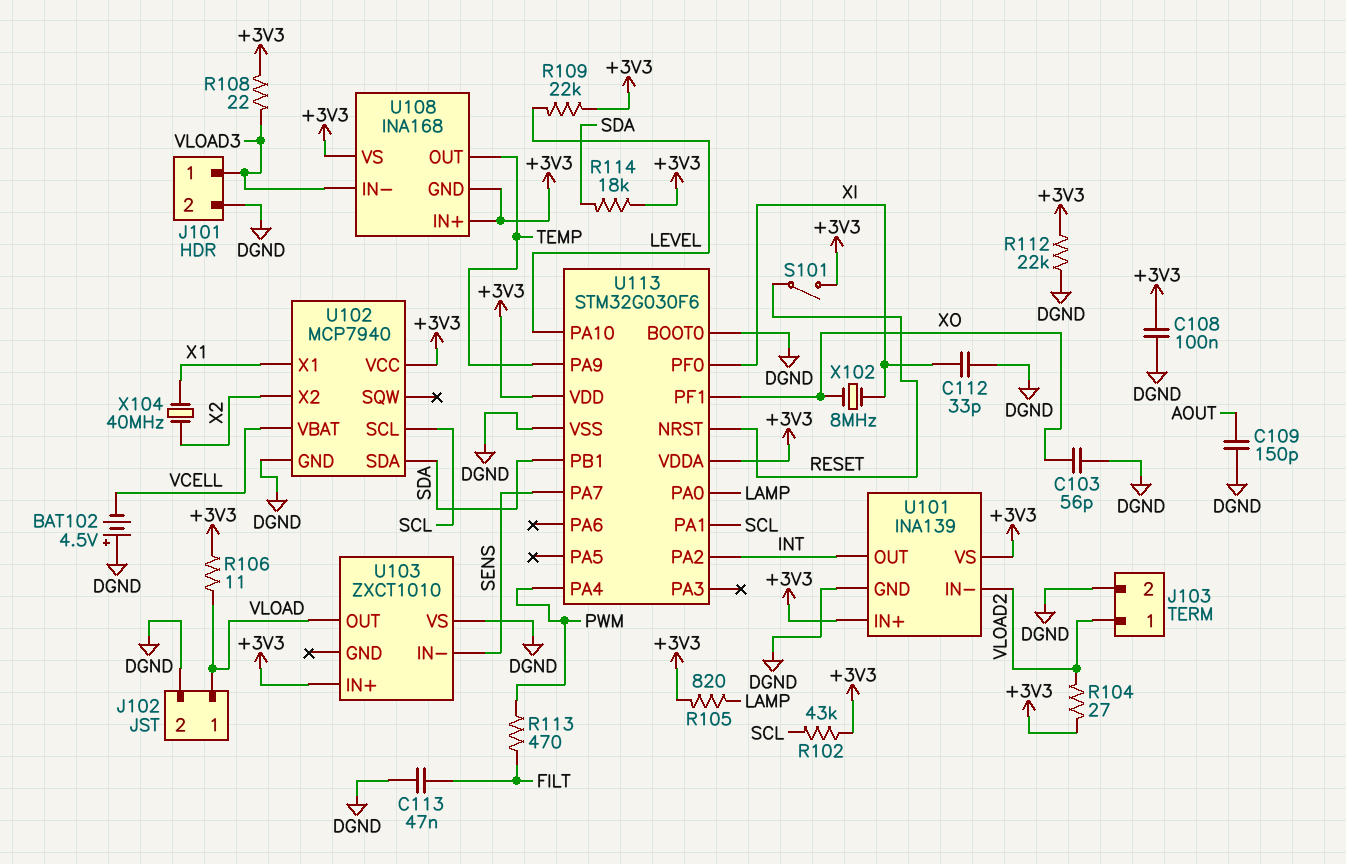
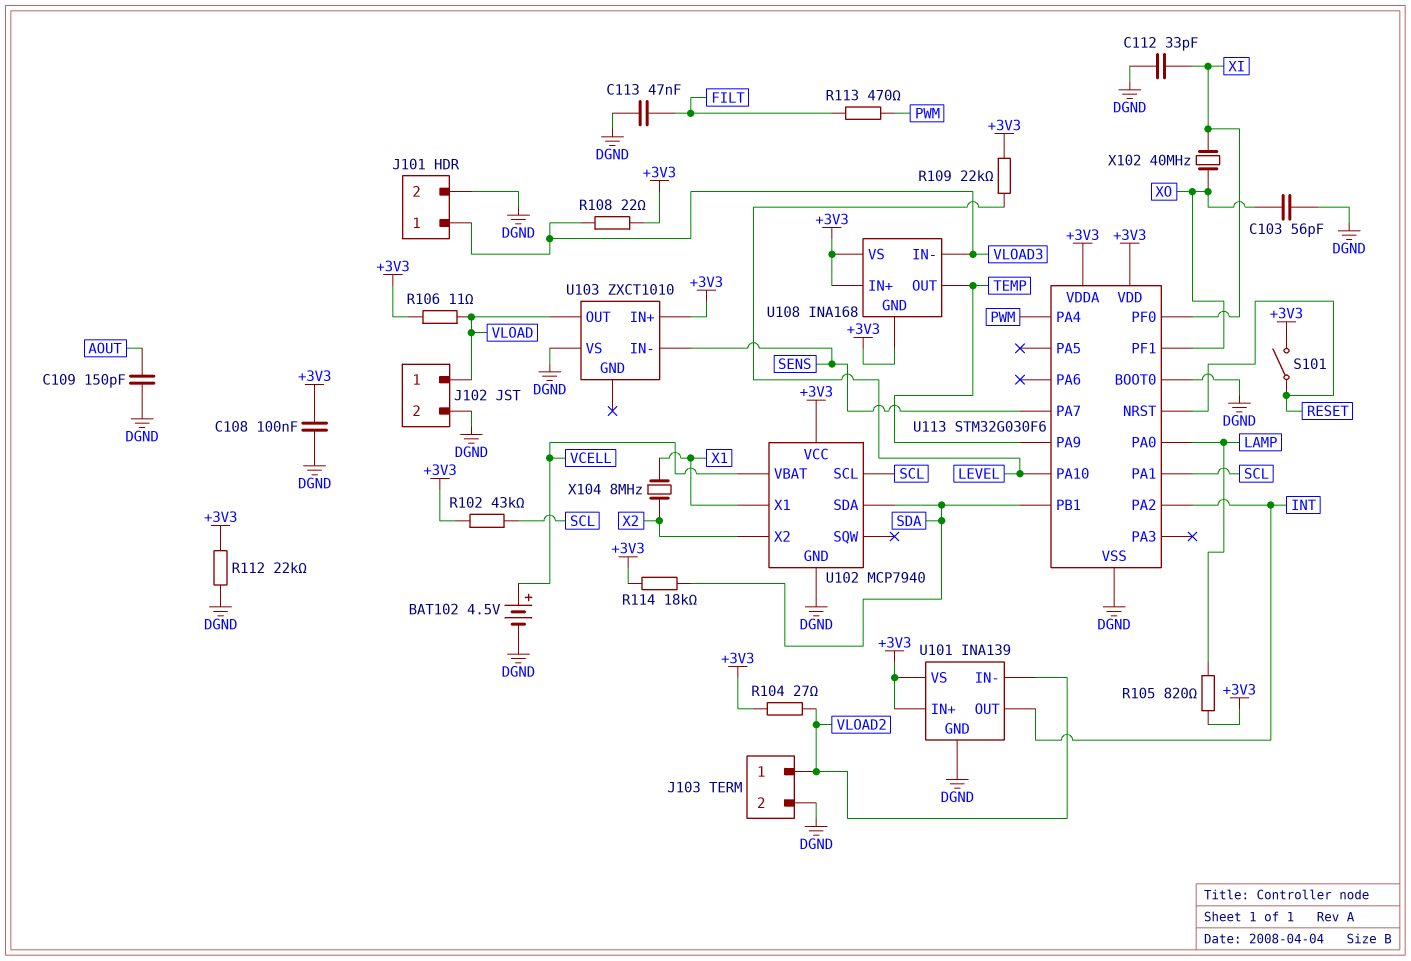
BAT102: 4.5V (plus DGND, minus VCELL) -> 4.5V (plus VCELL, minus DGND)
X102: 8MHz (XI, XO) -> 40MHz (XI, XO)
X104: 40MHz (X1, X2) -> 8MHz (X1, X2)

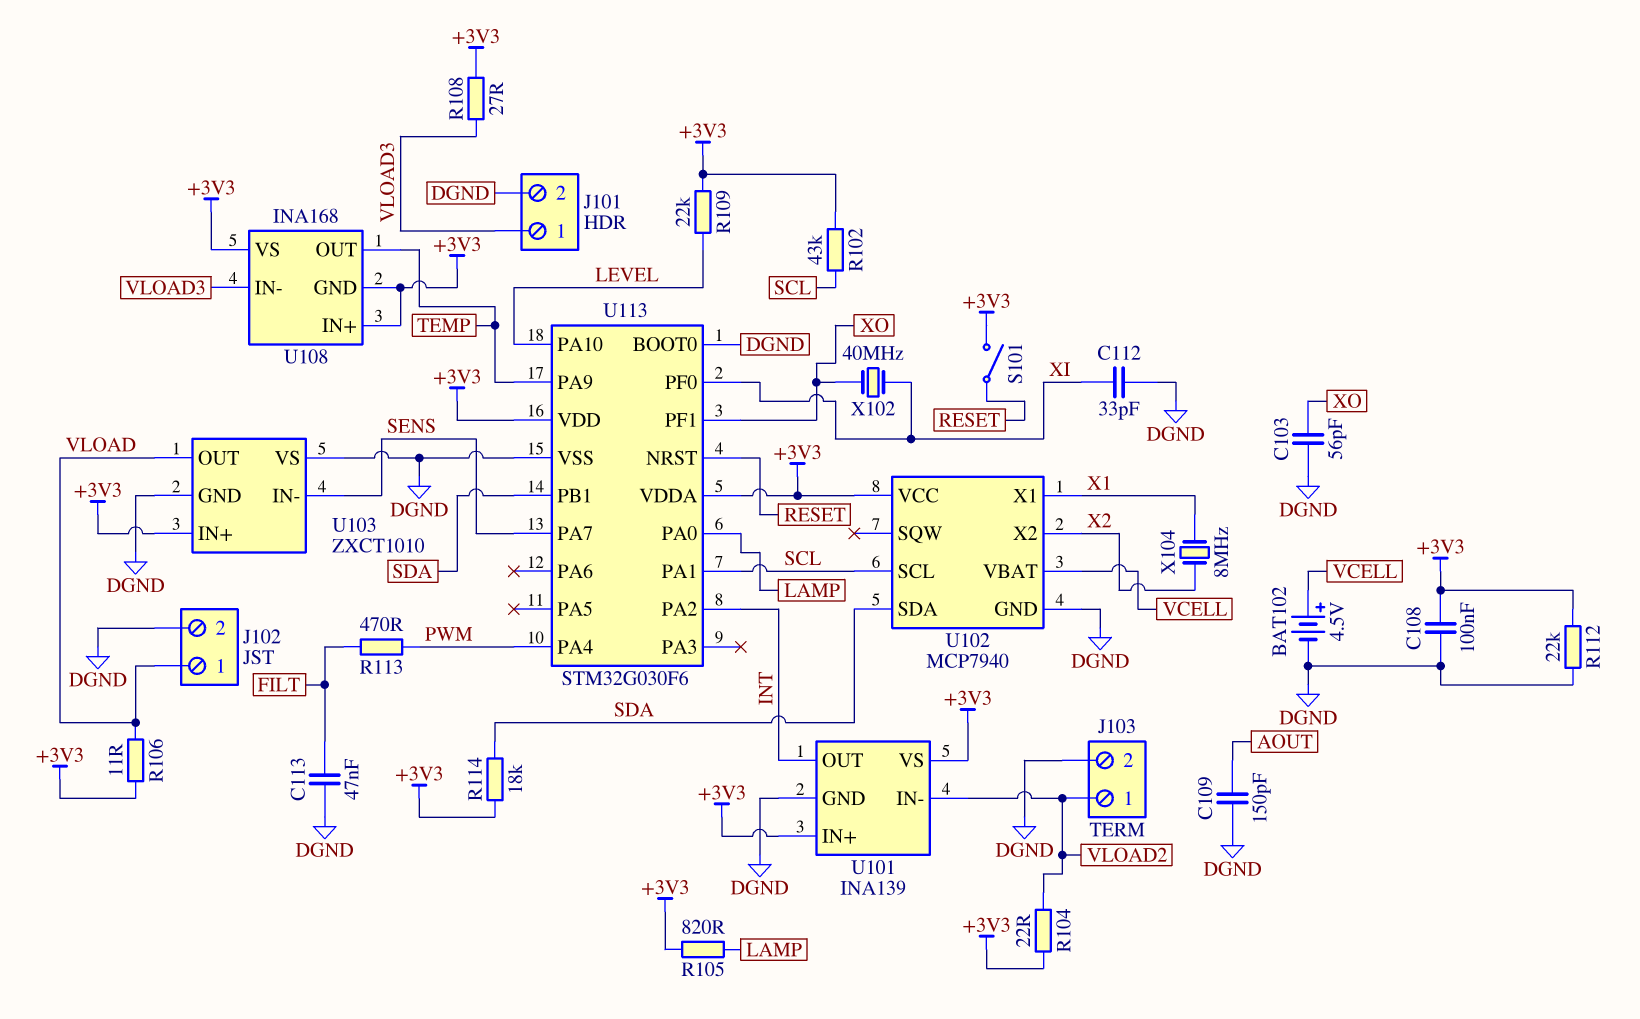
R104: 27 (+3V3, VLOAD2) -> 22 (+3V3, VLOAD2)
R108: 22 (+3V3, VLOAD3) -> 27 (+3V3, VLOAD3)
U103 pin GND: none -> DGND

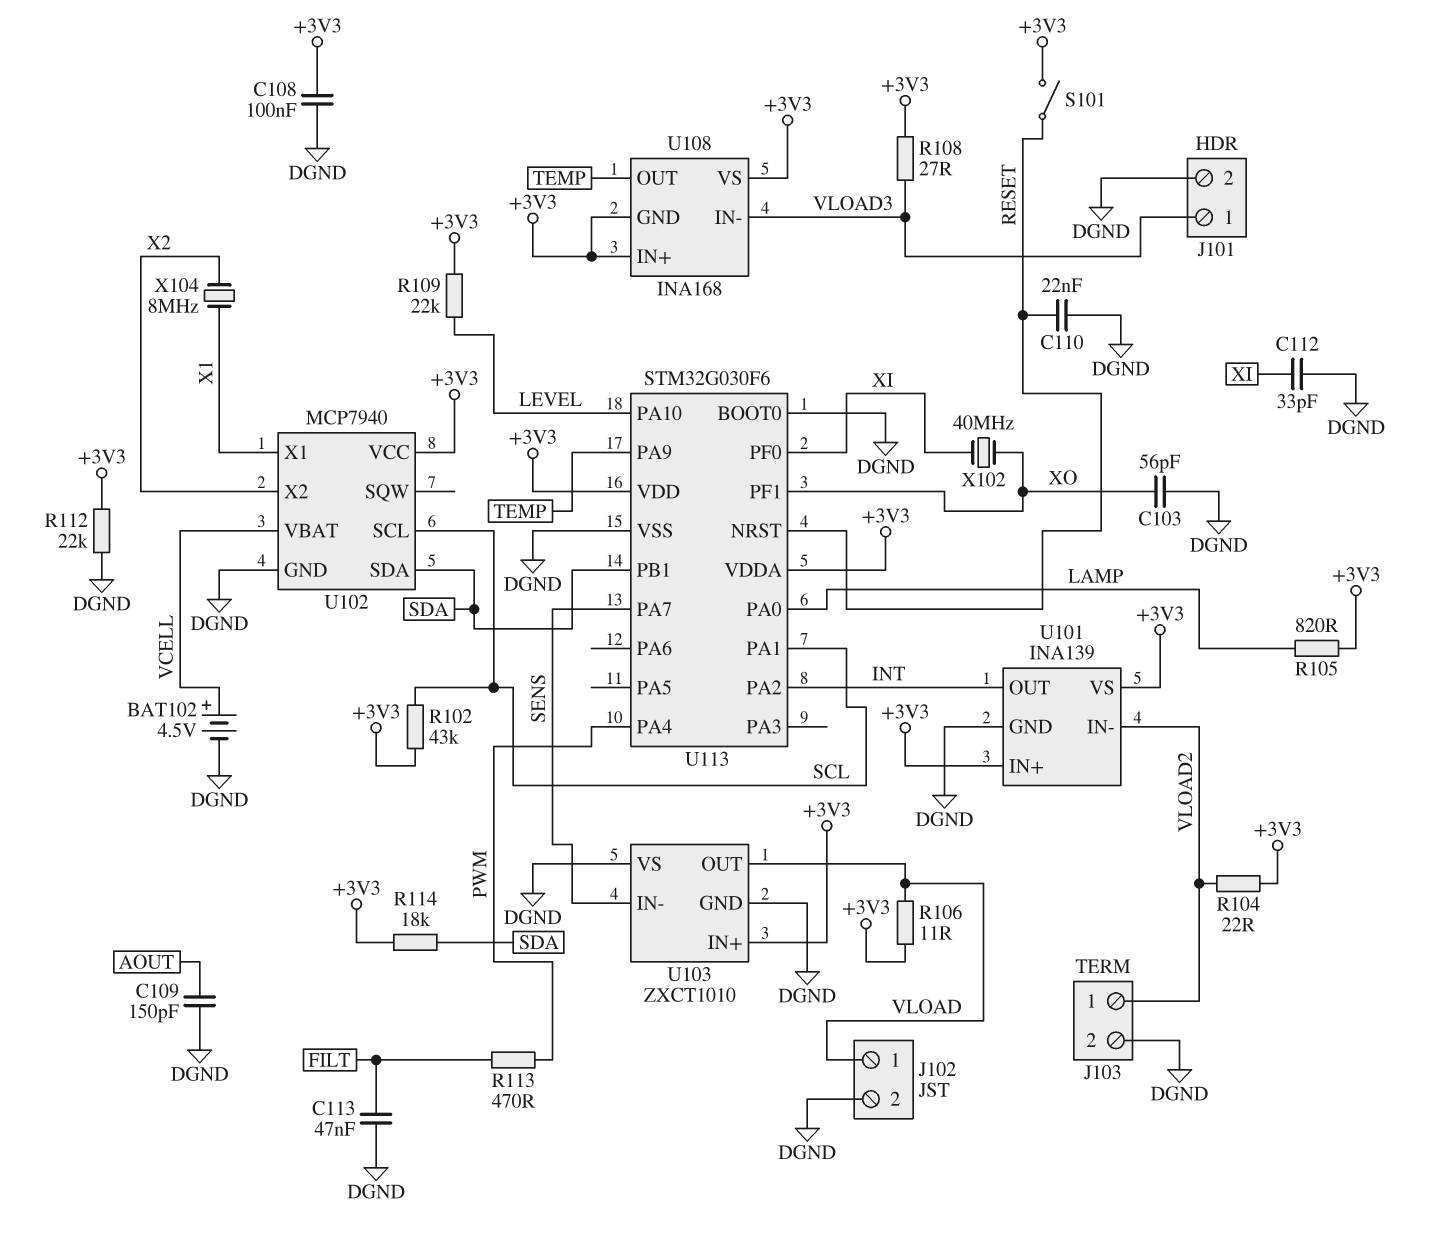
C110: none -> 22nF (DGND, RESET)

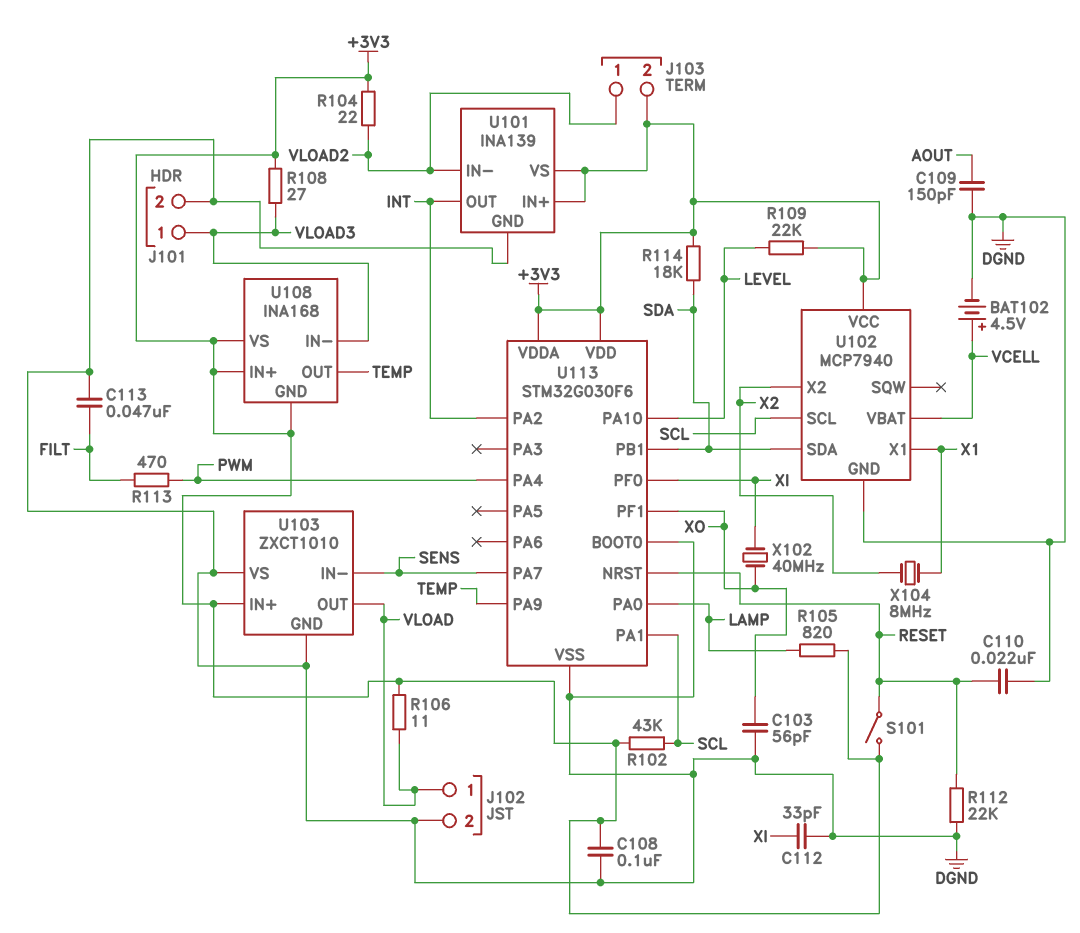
J103 pin 2: DGND -> +3V3
R112: 22k (+3V3, DGND) -> 22k (DGND, RESET)

